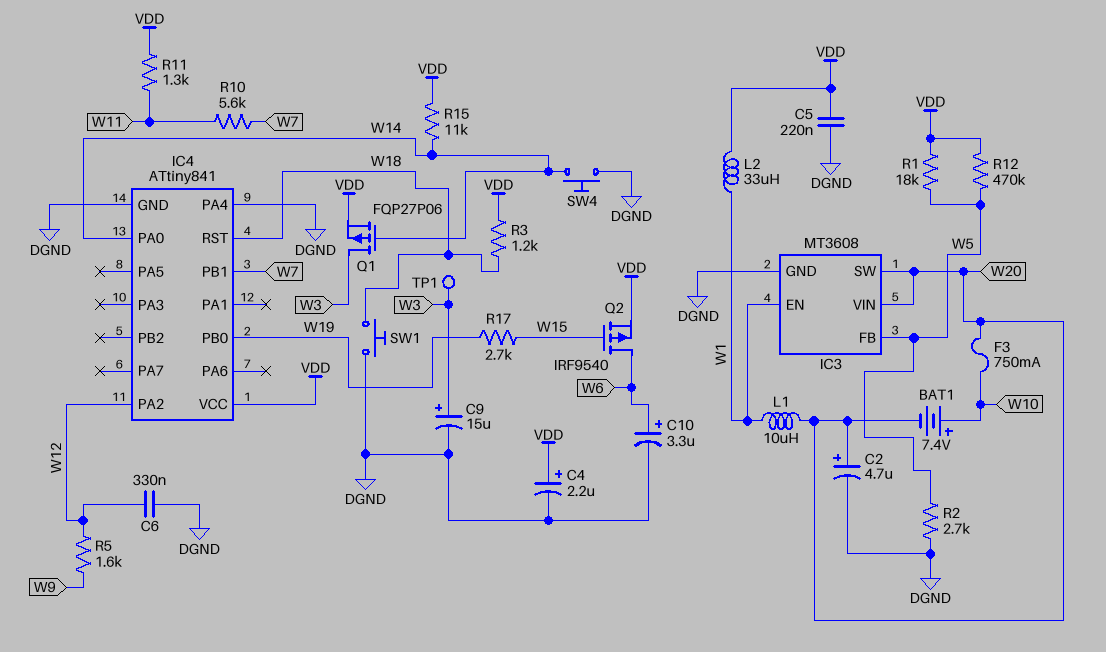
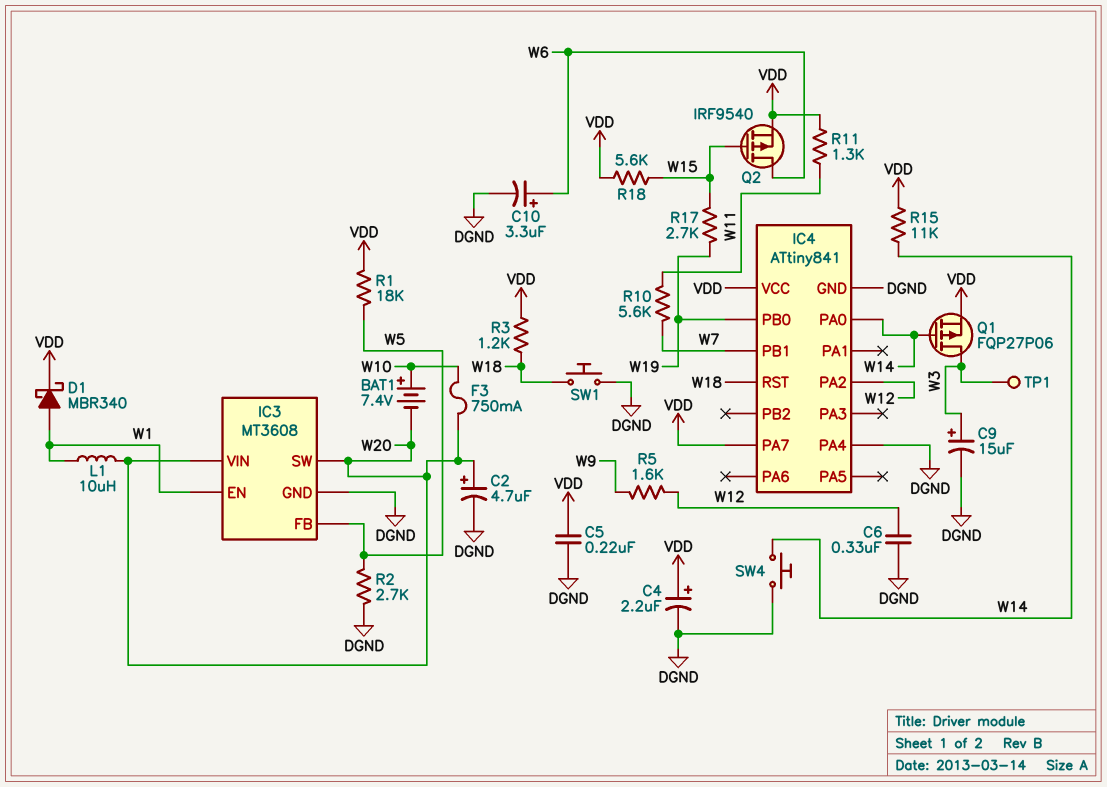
D1: none -> schottky MBR340 (A W1, K VDD)
IC4 pin PA7: none -> VDD
L2: 33uH (VDD, W1) -> none
R12: 470k (VDD, W5) -> none
R18: none -> 5.6k (VDD, W15)

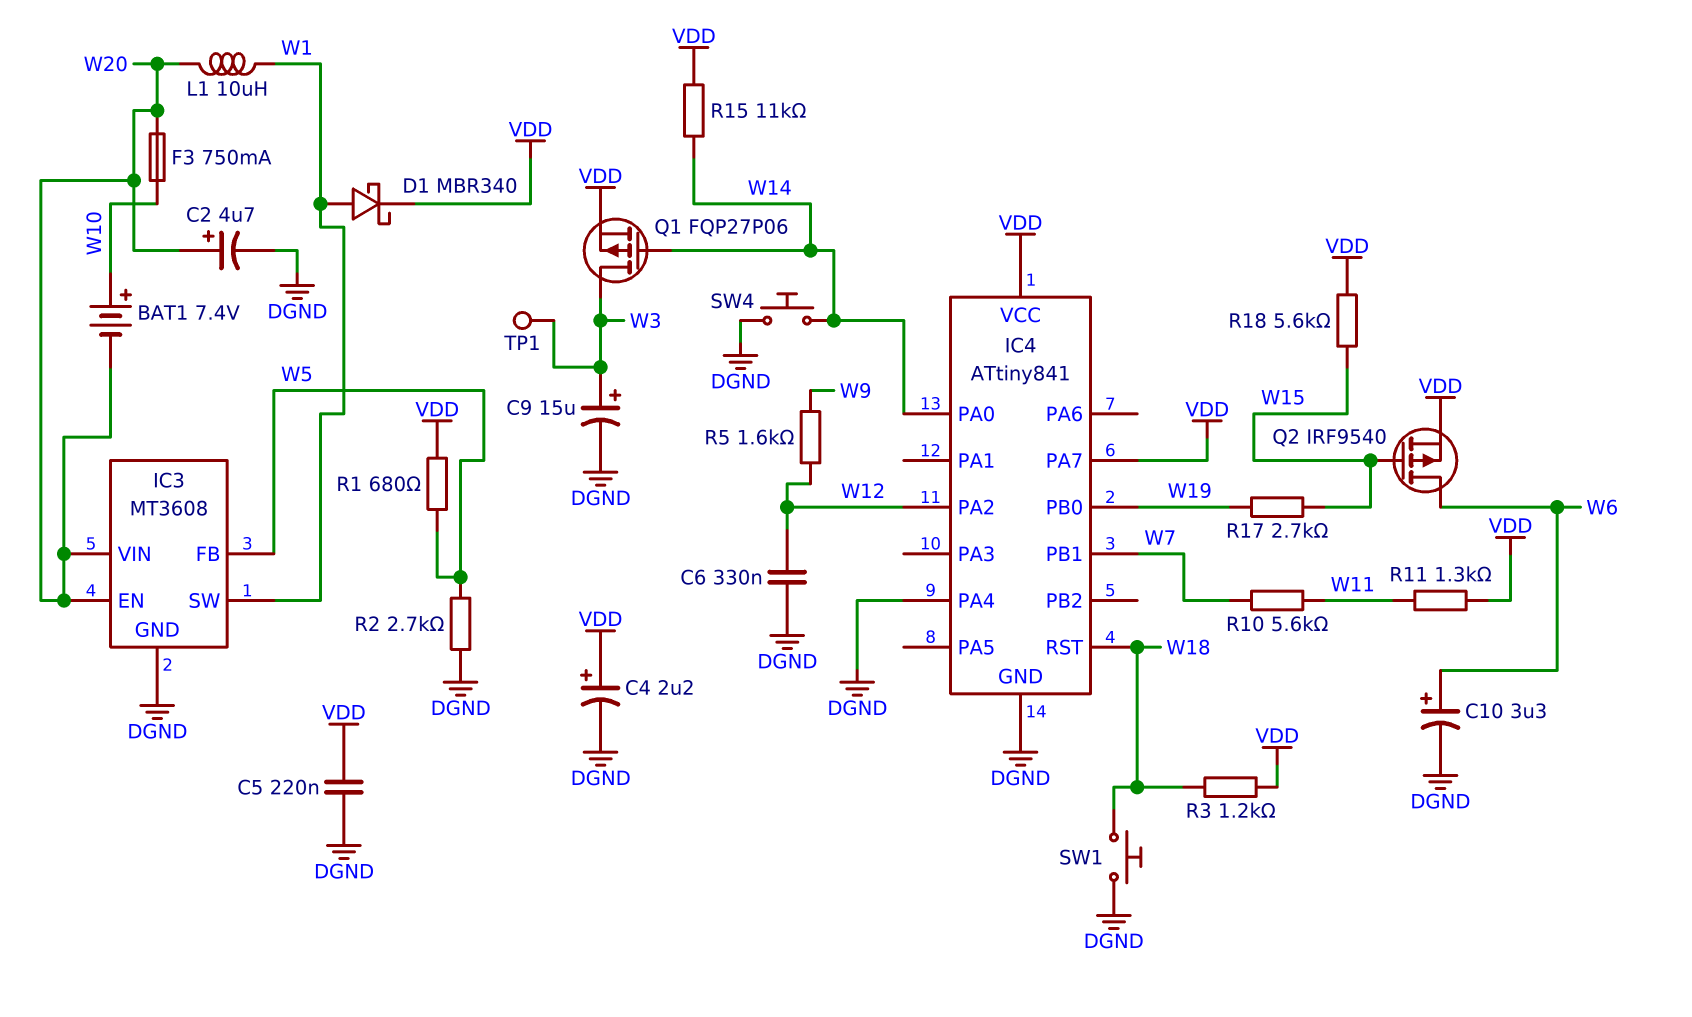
IC3 pin EN: W1 -> W20
IC3 pin SW: W20 -> W1
R1: 18k (VDD, W5) -> 680 (VDD, W5)

